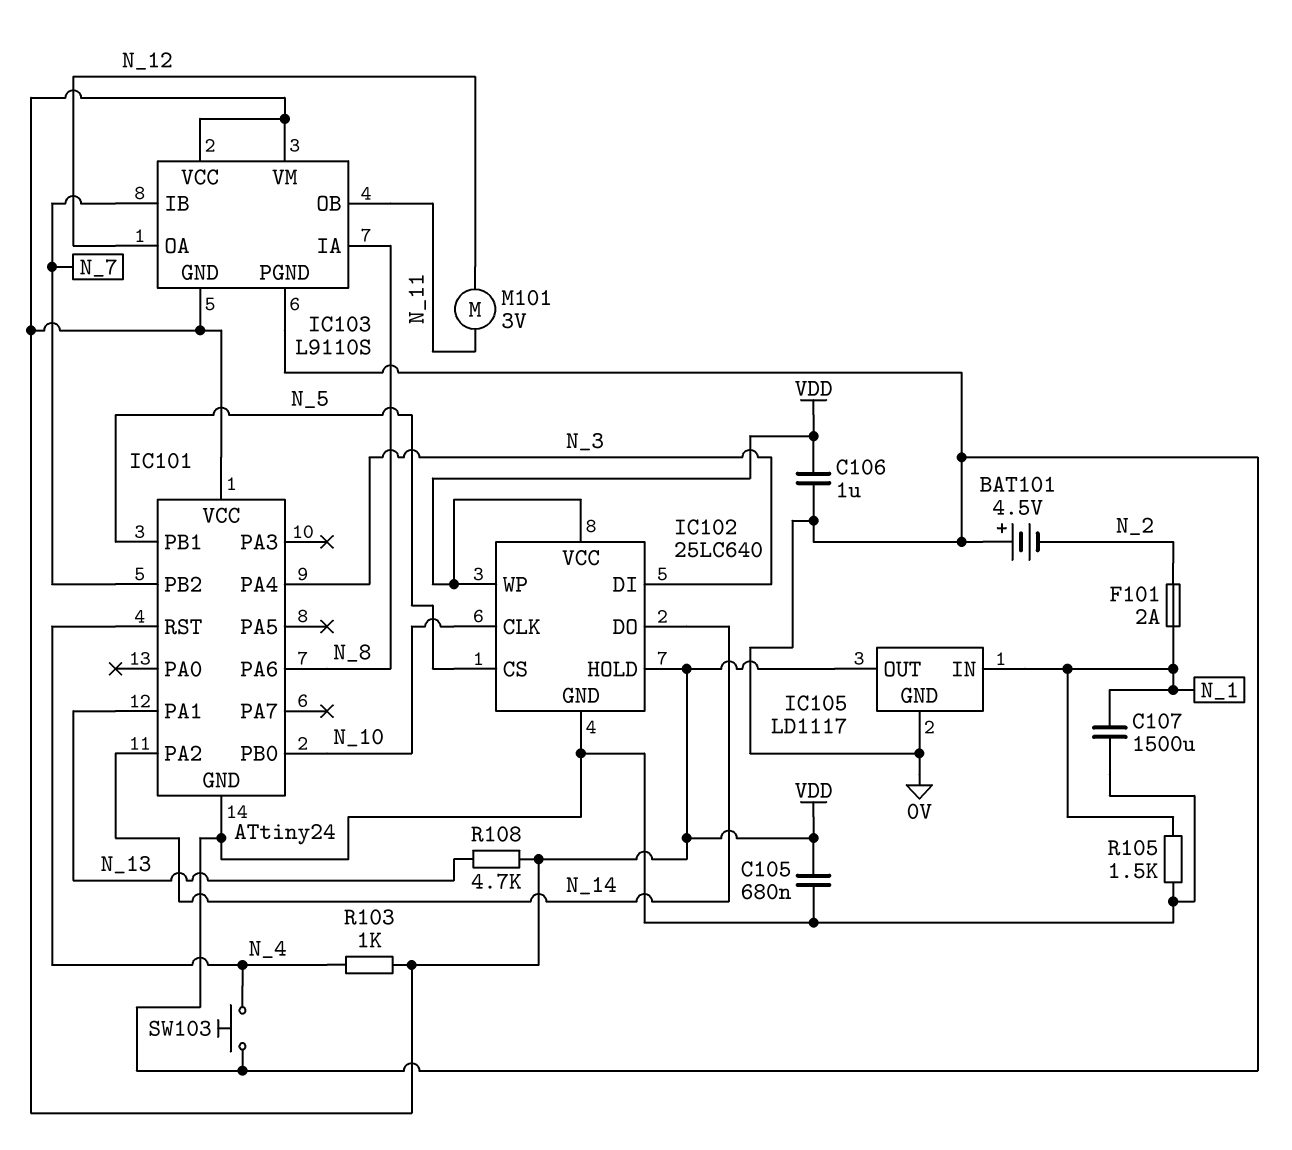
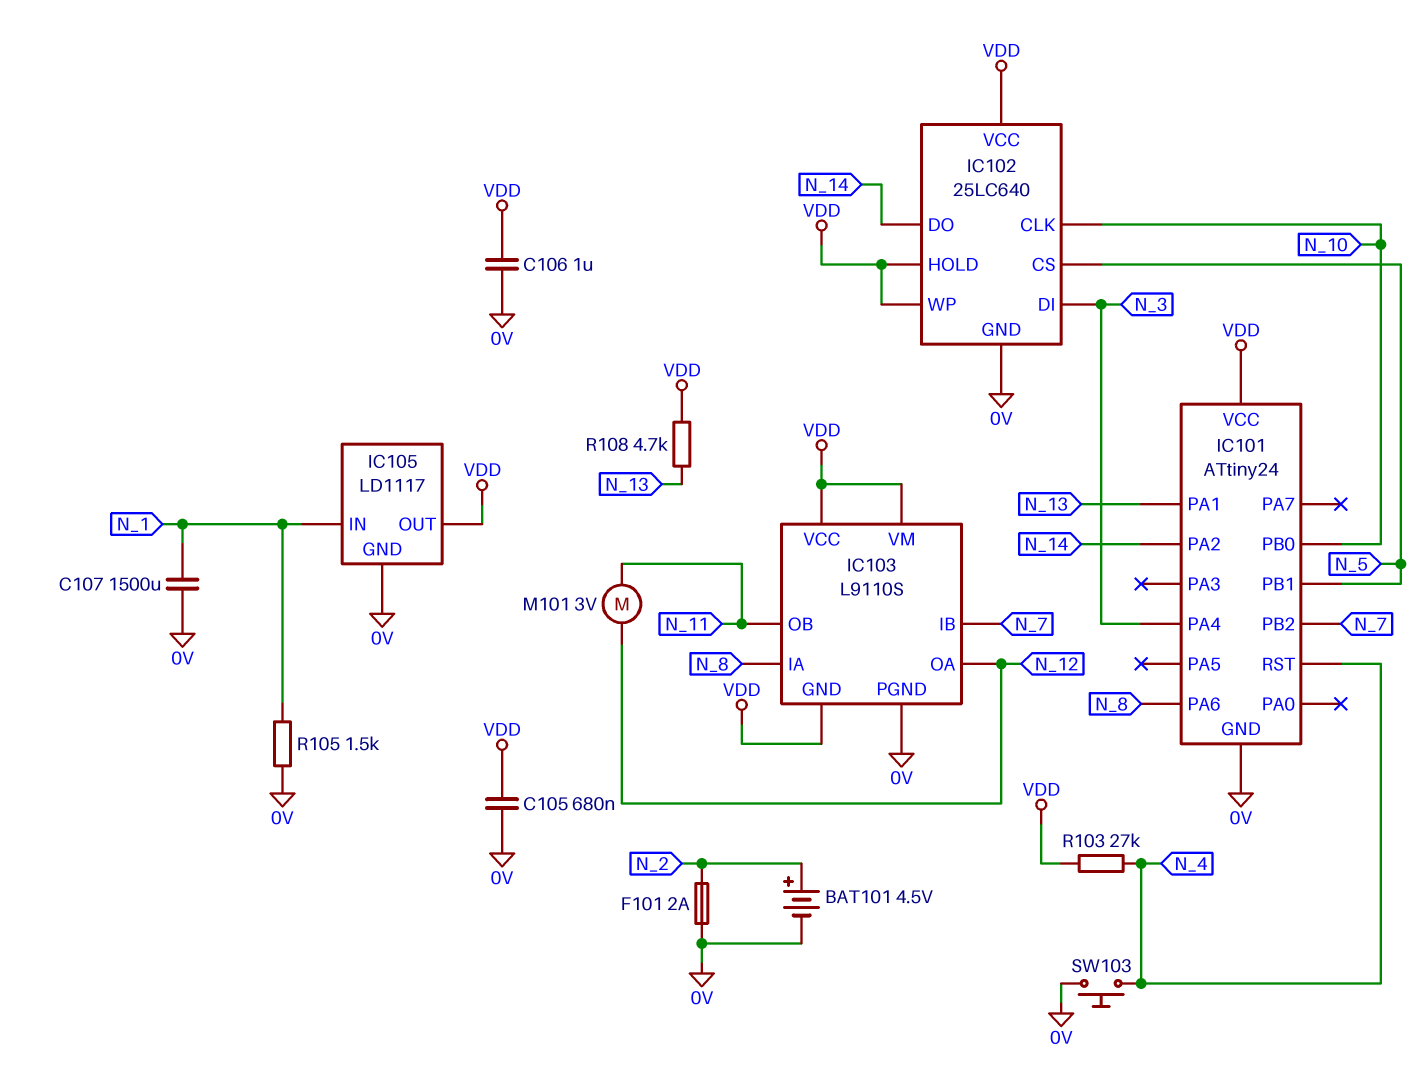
BAT101: 4.5V (plus 0V, minus N_2) -> 4.5V (plus N_2, minus 0V)
F101: 2A (N_1, N_2) -> 2A (0V, N_2)
R103: 1k (N_4, VDD) -> 27k (N_4, VDD)

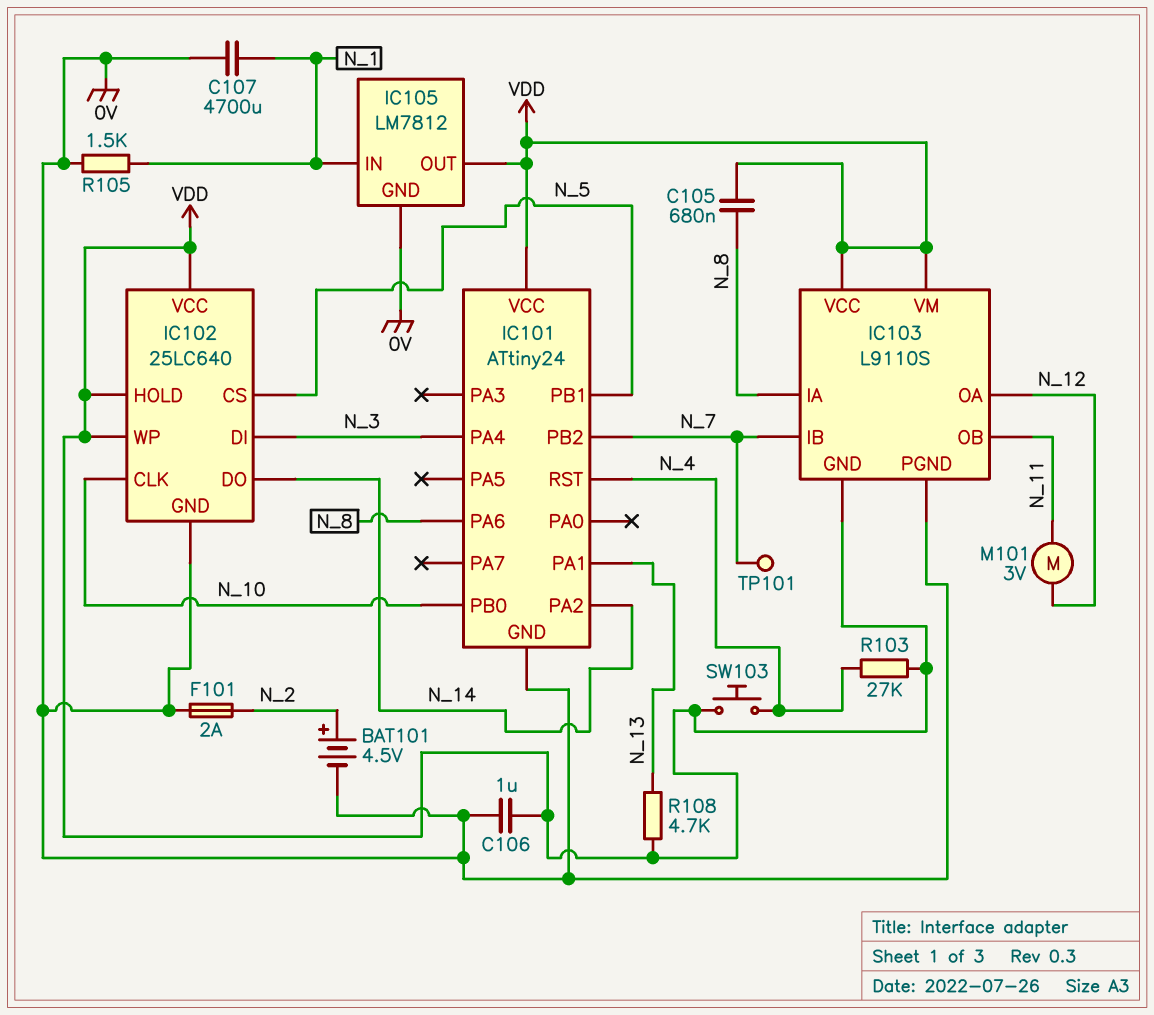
C105: 680nF (0V, VDD) -> 680nF (N_8, VDD)
C107: 1500uF (0V, N_1) -> 4700uF (0V, N_1)
IC105: LD1117 -> LM7812
SW103: button (0V, N_4) -> button (N_4, VDD)
TP101: none -> test point (N_7)

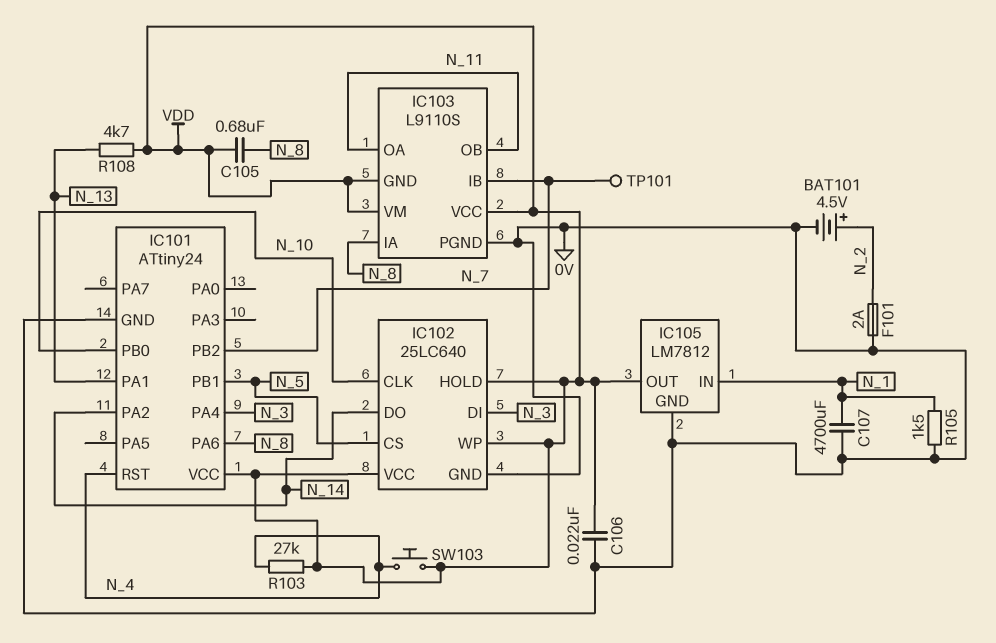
C106: 1uF (0V, VDD) -> 22nF (0V, VDD)
IC103 pin OA: N_12 -> N_11
M101: motor 3V (N_11, N_12) -> none

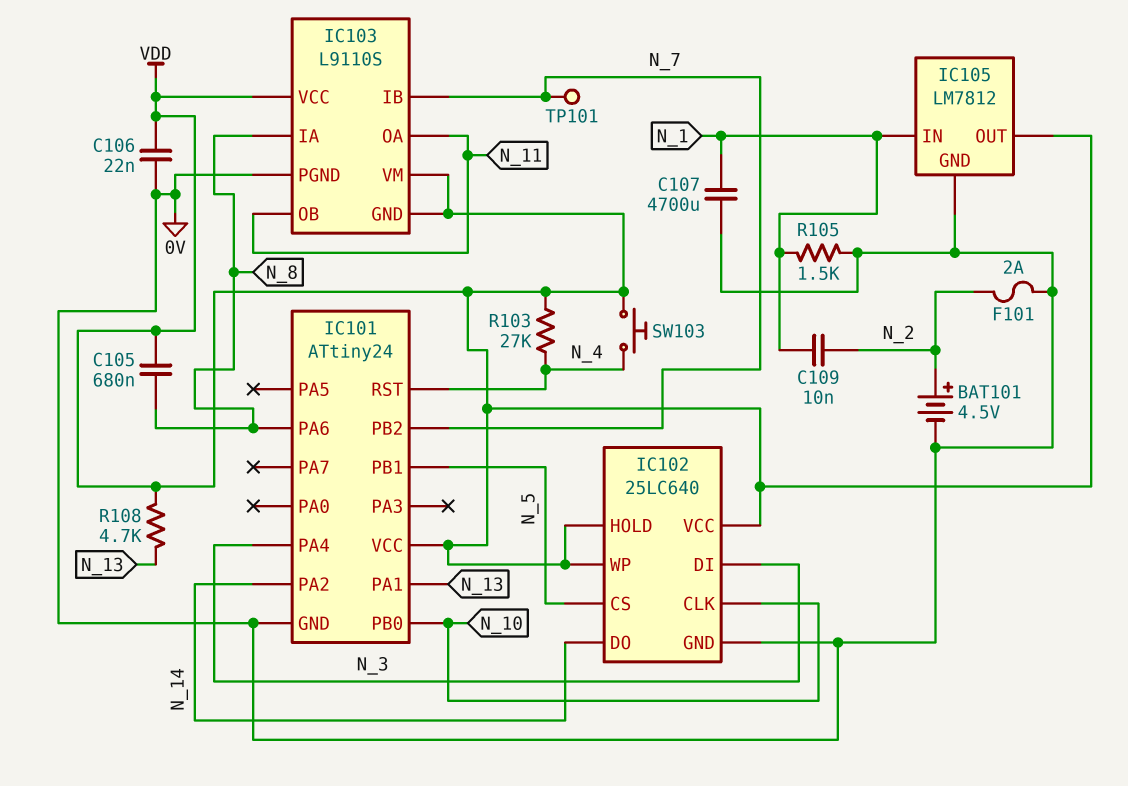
C109: none -> 10nF (N_1, N_2)

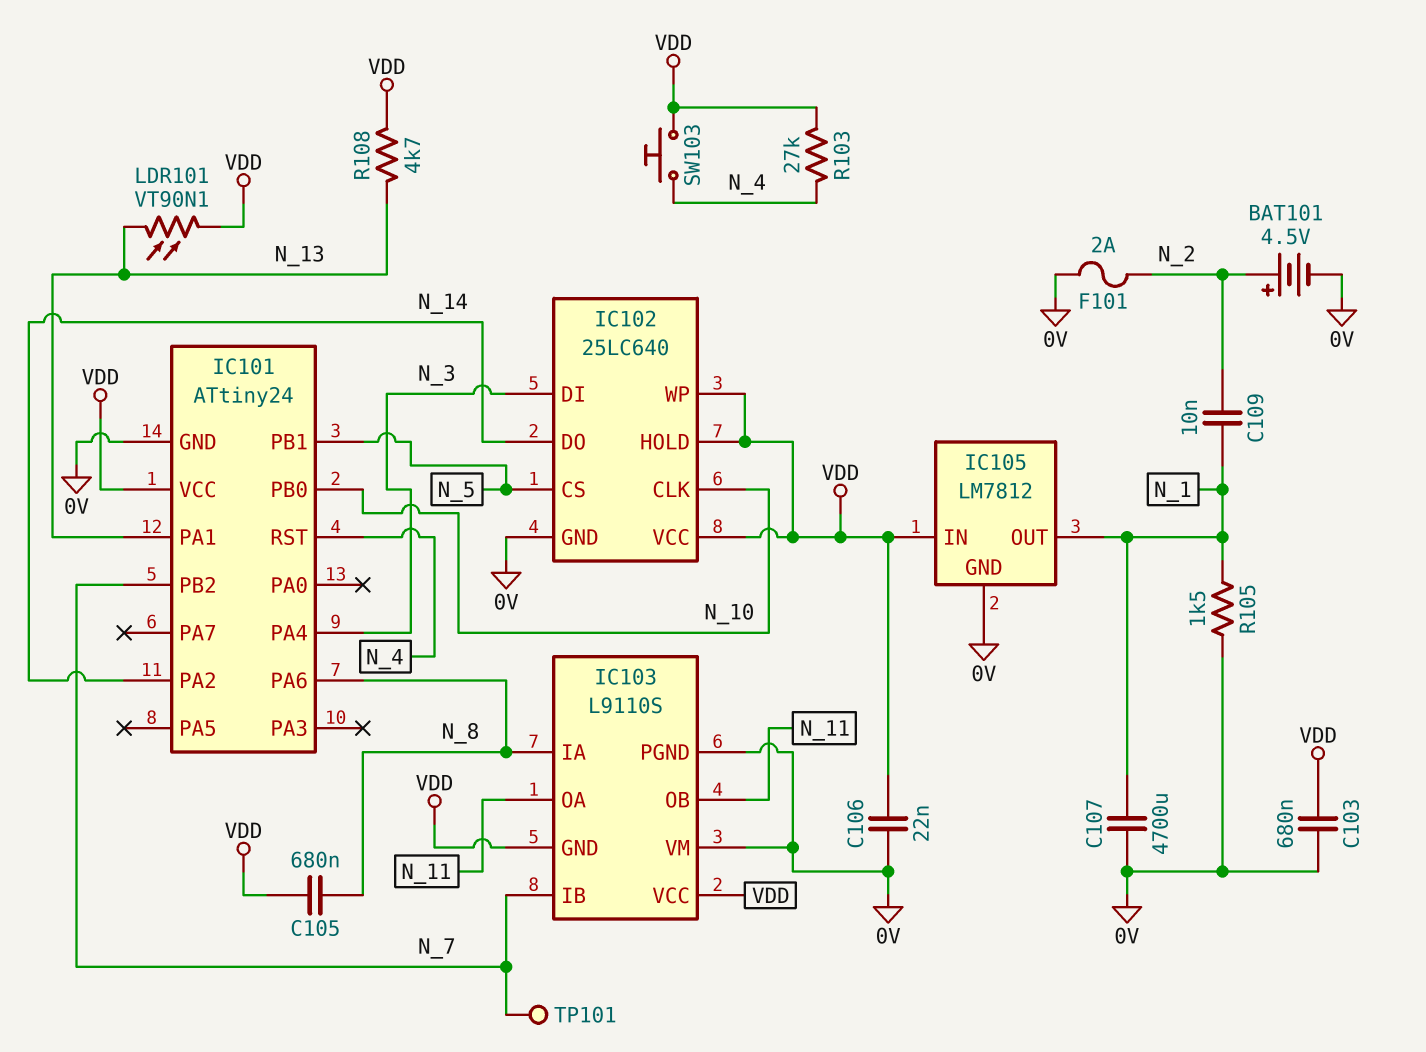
C103: none -> 680nF (0V, VDD)
IC103 pin VM: VDD -> 0V
IC105 pin IN: N_1 -> VDD
IC105 pin OUT: VDD -> N_1
LDR101: none -> VT90N1 (N_13, VDD)

